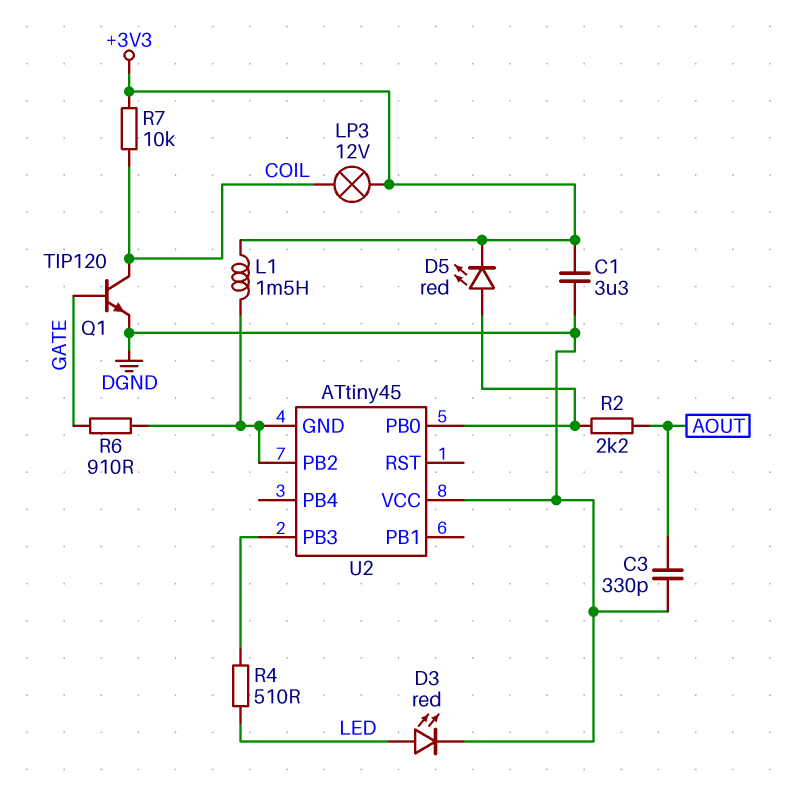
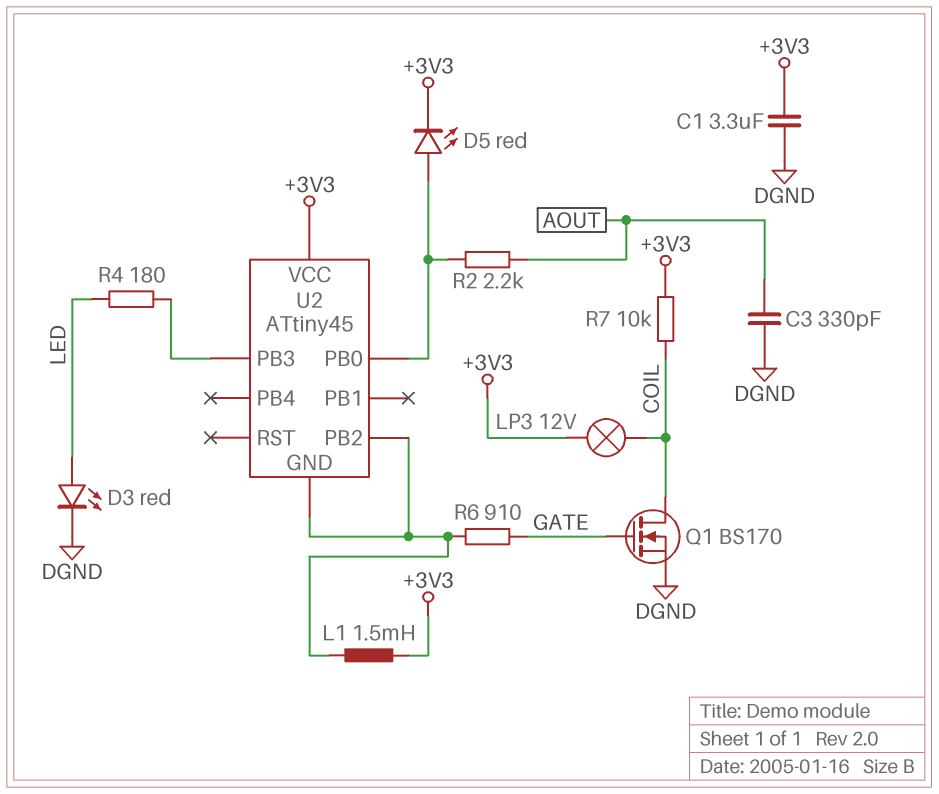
Q1: NPN TIP120 (B GATE, C COIL, E DGND) -> NMOS BS170 (G GATE, D COIL, S DGND)
R4: 510 (LED, U2/PB3) -> 180 (LED, U2/PB3)
U2 pin VCC: DGND -> +3V3

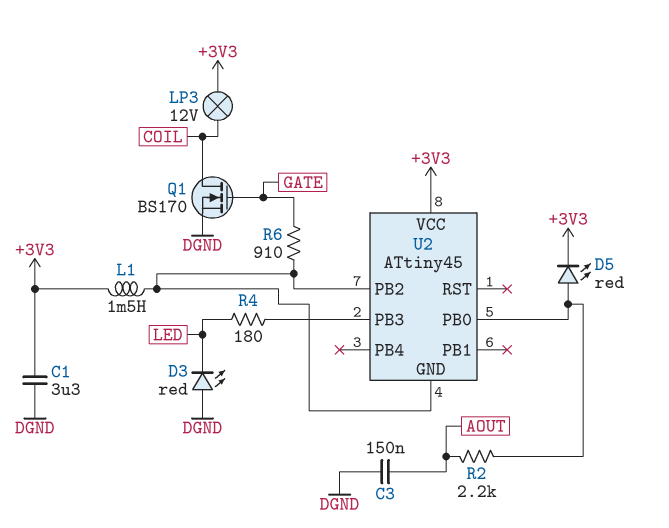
C3: 330pF (AOUT, DGND) -> 150nF (AOUT, DGND)
D3: LED red (A LED, K DGND) -> LED red (A DGND, K LED)
R7: 10k (+3V3, COIL) -> none

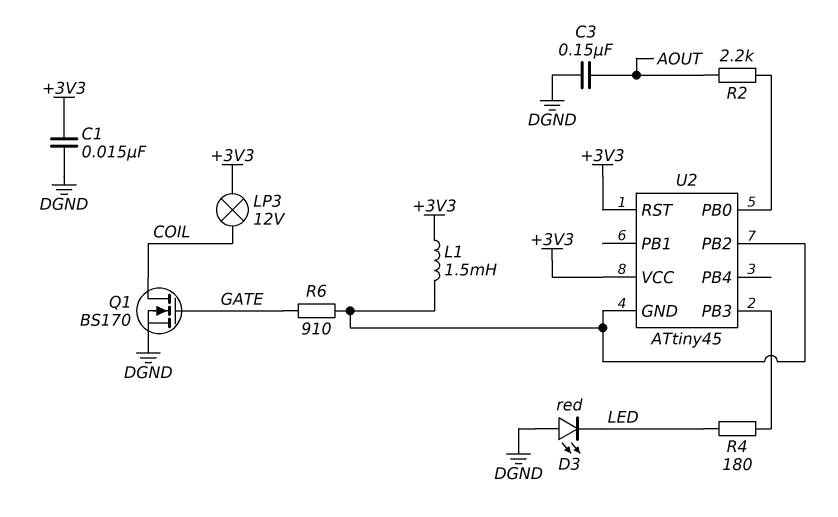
C1: 3.3uF (+3V3, DGND) -> 15nF (+3V3, DGND)
D5: LED red (A U2/PB0, K +3V3) -> none
U2 pin RST: none -> +3V3

